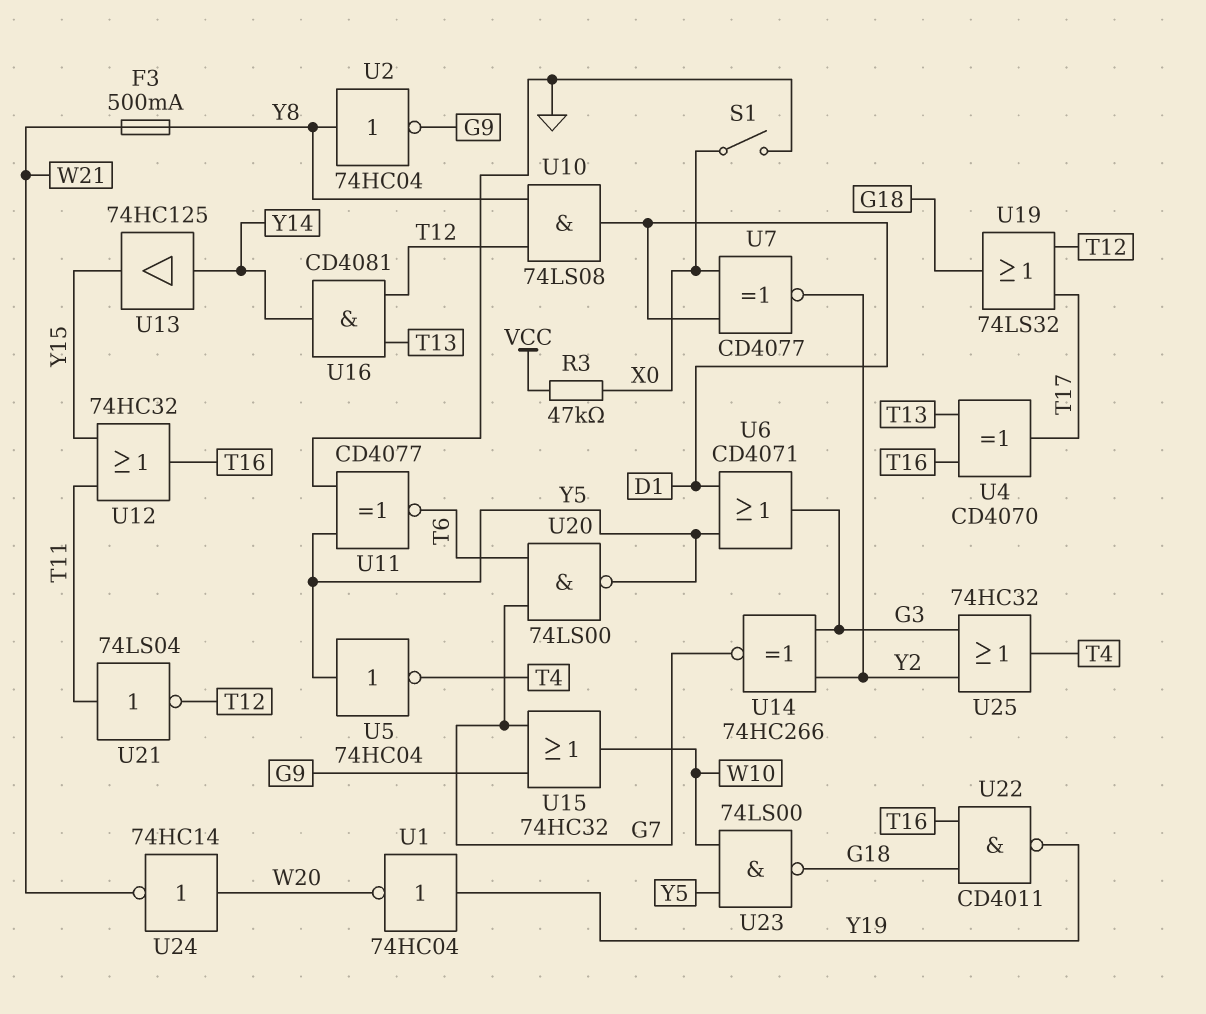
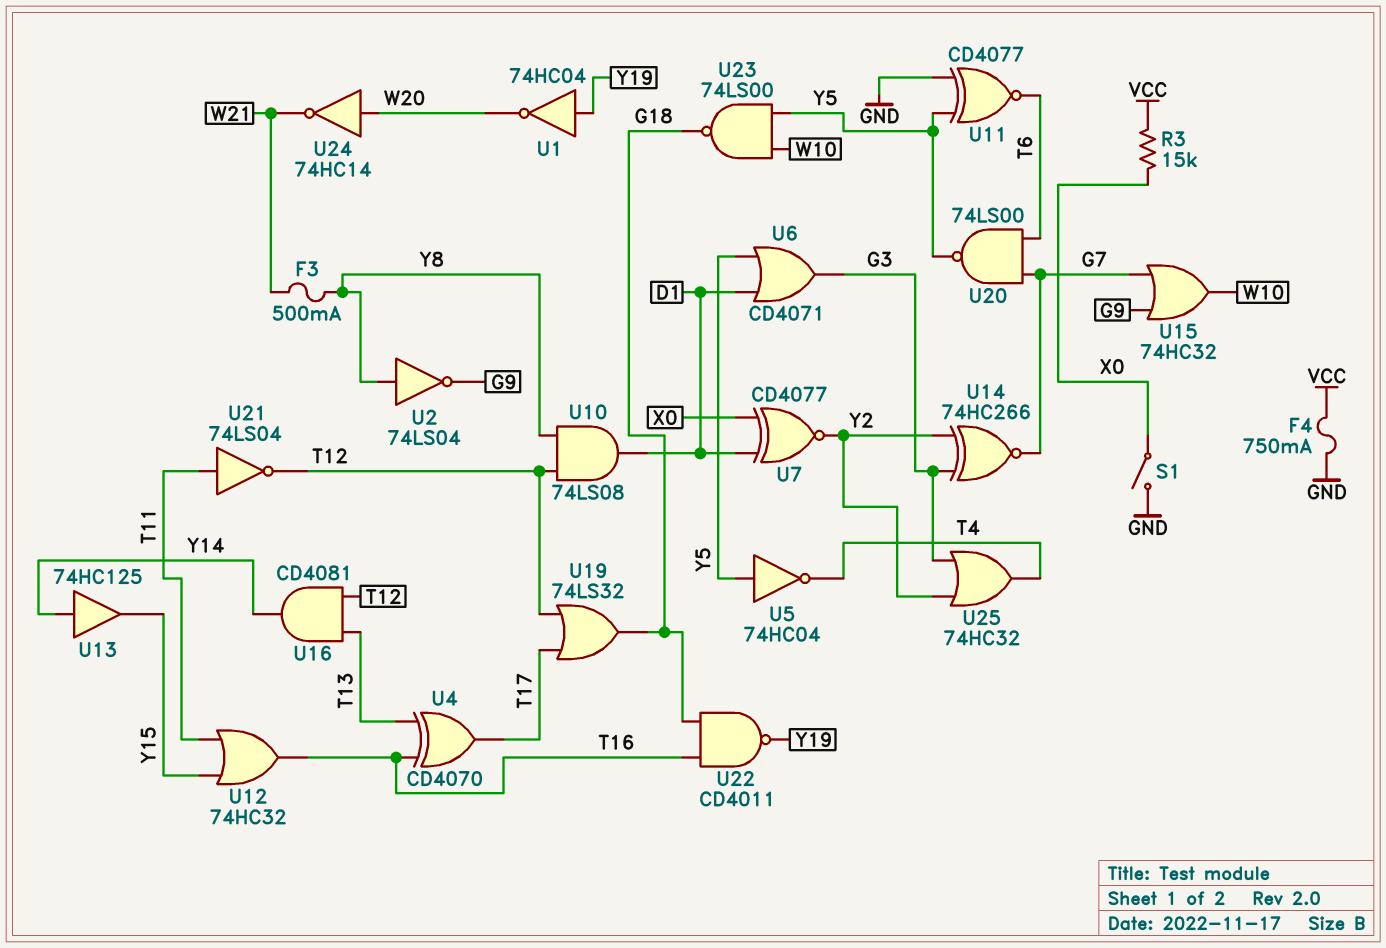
F4: none -> 750mA (GND, VCC)
R3: 47k (VCC, X0) -> 15k (VCC, X0)
U2: NOT 74HC04 (in Y8, out G9) -> NOT 74LS04 (in Y8, out G9)

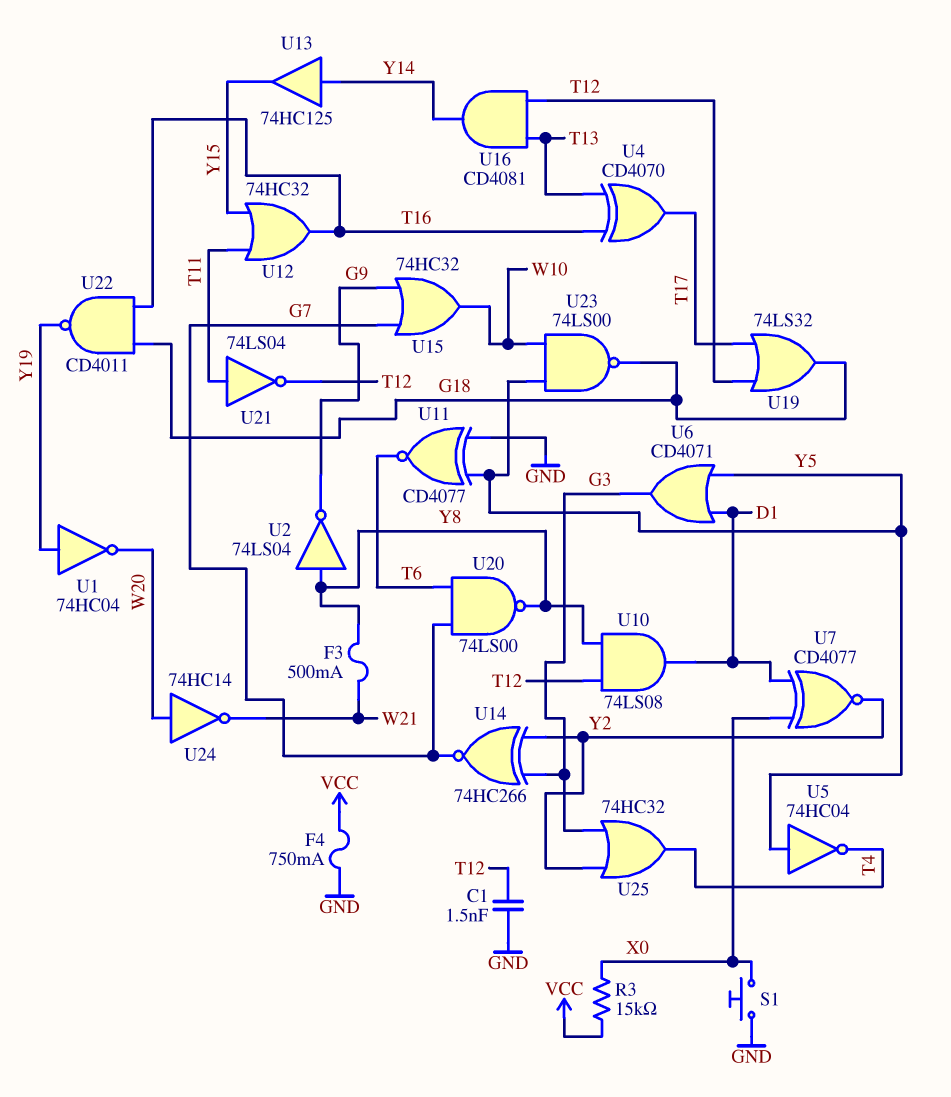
C1: none -> 1.5nF (GND, T12)
S1: switch (GND, X0) -> button (GND, X0)
U20: NAND 74LS00 (in G7, in T6, out Y5) -> NAND 74LS00 (in G7, in T6, out Y8)

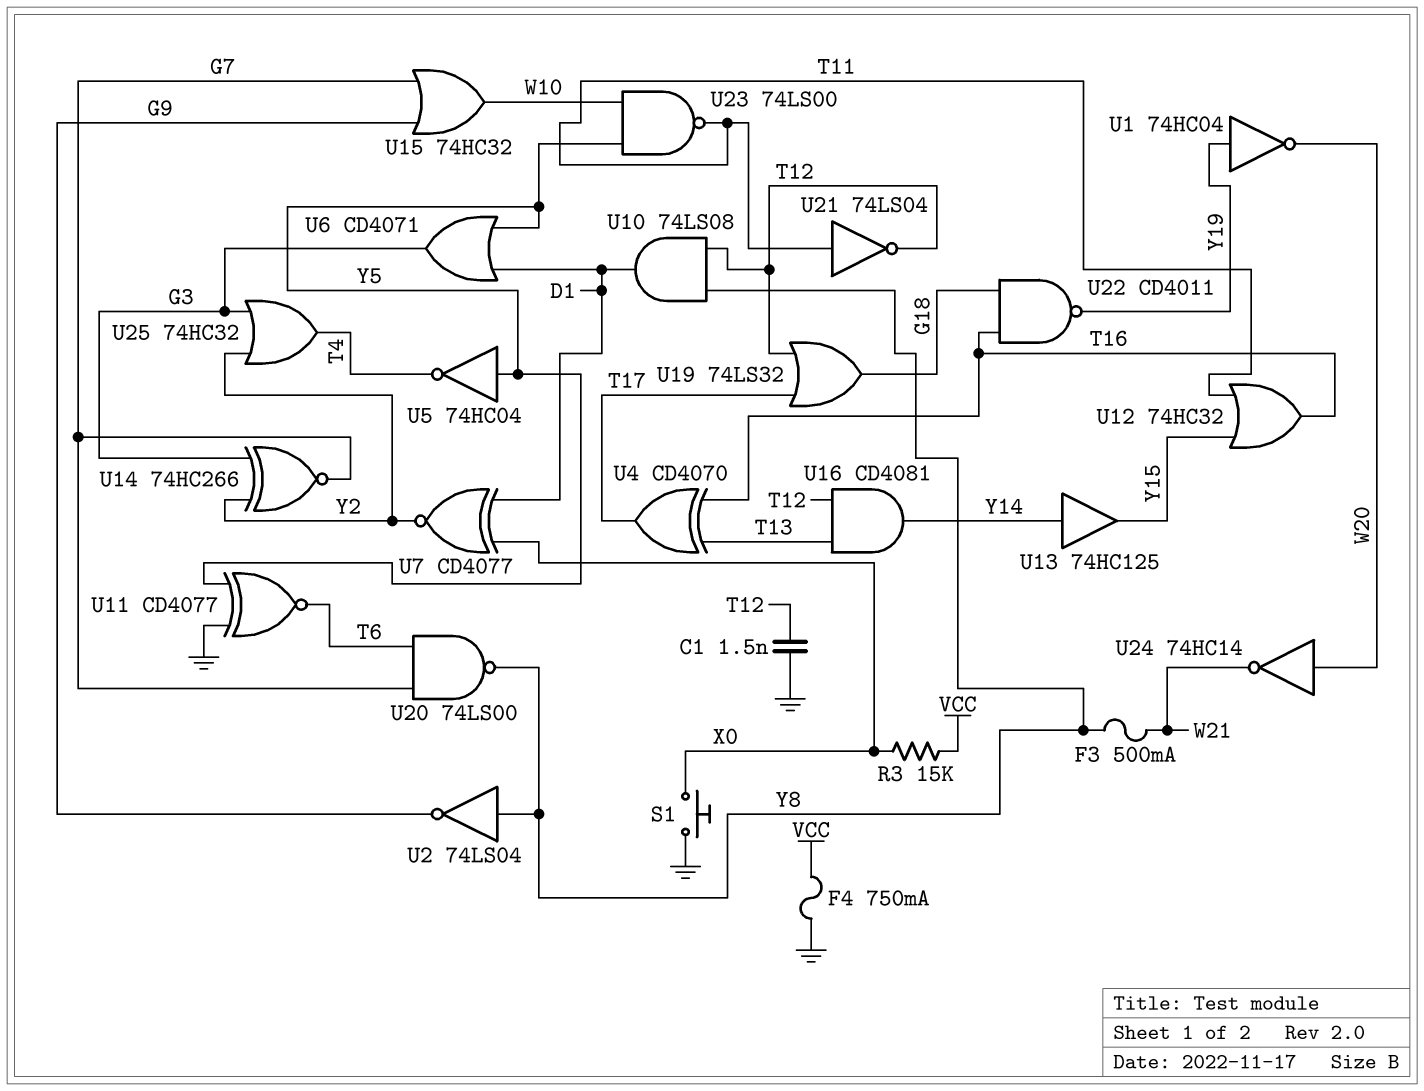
U23: NAND 74LS00 (in W10, in Y5, out G18) -> NAND 74LS00 (in W10, in Y5, out T11)

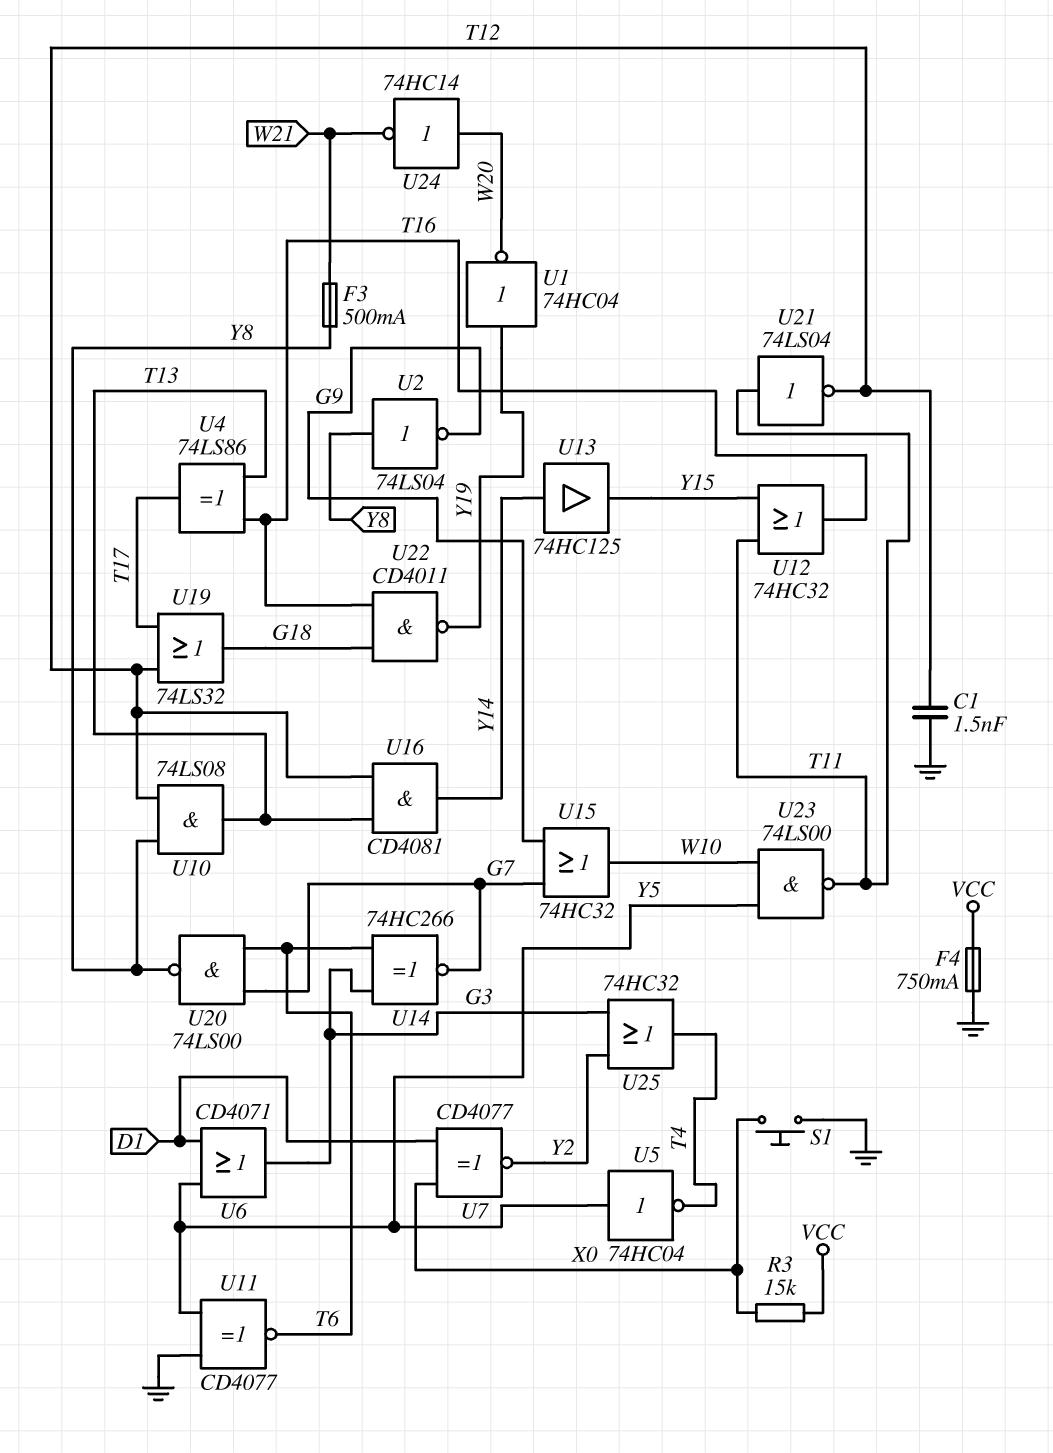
U4: XOR CD4070 (in T13, in T16, out T17) -> XOR 74LS86 (in T13, in T16, out T17)
U10: AND 74LS08 (in T12, in Y8, out D1) -> AND 74LS08 (in T12, in Y8, out T13)
U14: XNOR 74HC266 (in G3, in Y2, out G7) -> XNOR 74HC266 (in G3, in T6, out G7)

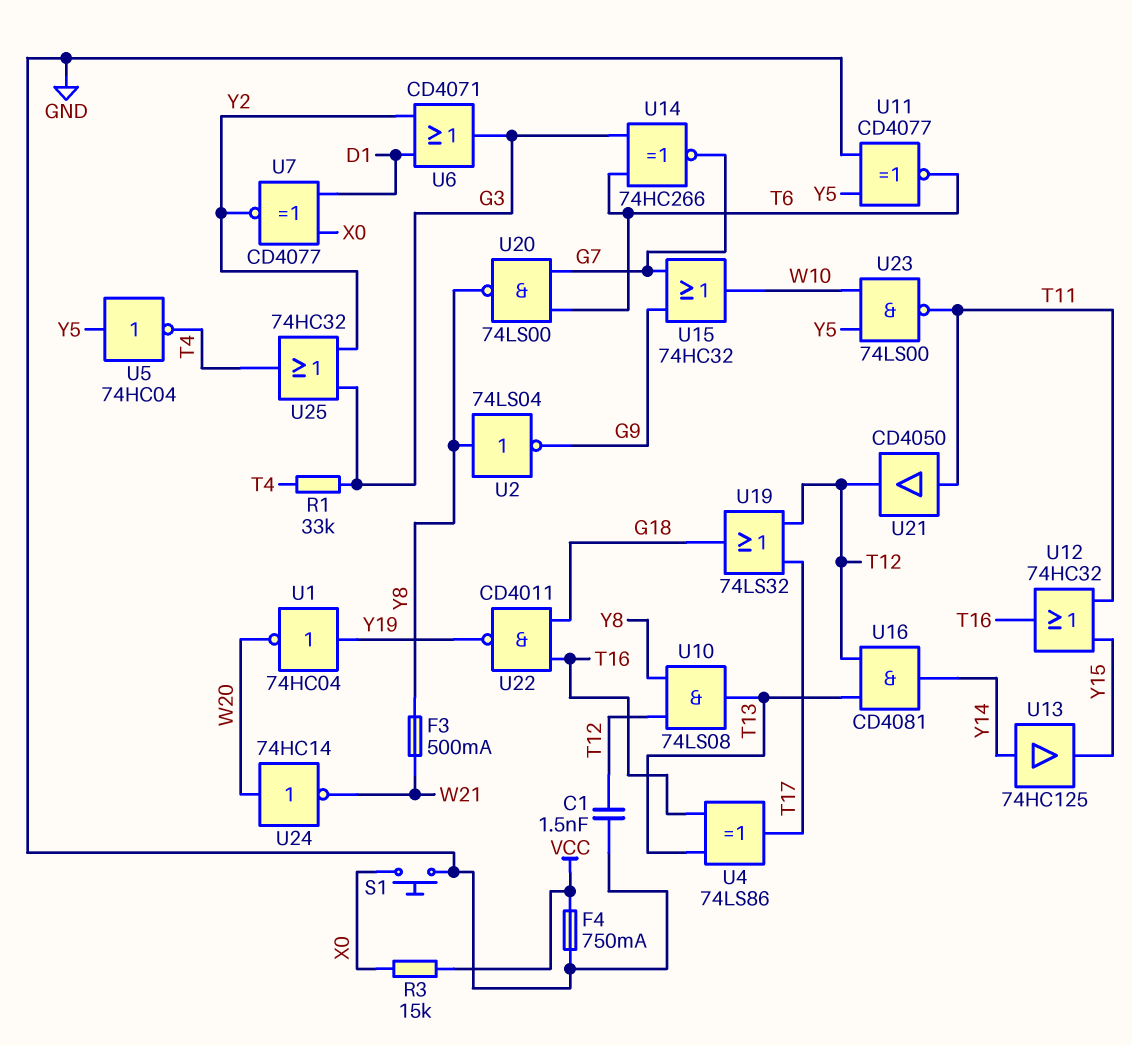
R1: none -> 33k (G3, T4)
U6: OR CD4071 (in D1, in Y5, out G3) -> OR CD4071 (in D1, in Y2, out G3)
U21: NOT 74LS04 (in T11, out T12) -> buffer CD4050 (in T11, out T12)

